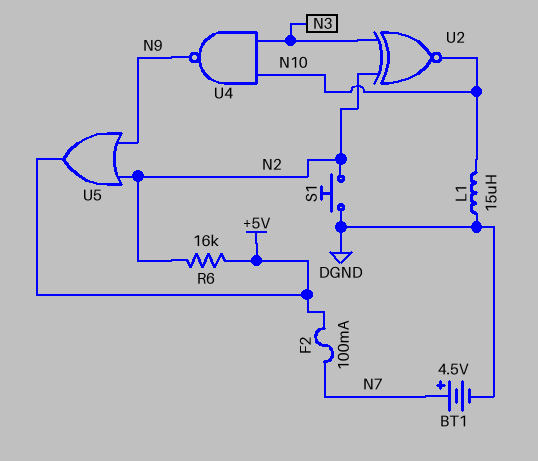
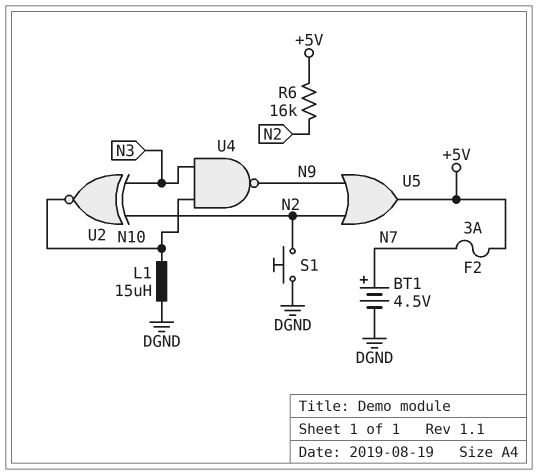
F2: 100mA (+5V, N7) -> 3A (+5V, N7)

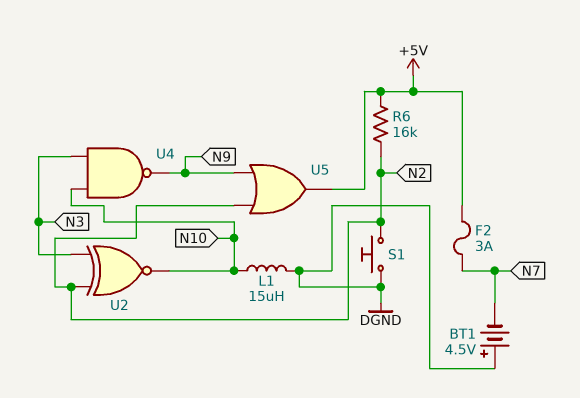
BT1: 4.5V (plus N7, minus DGND) -> 4.5V (plus DGND, minus N7)

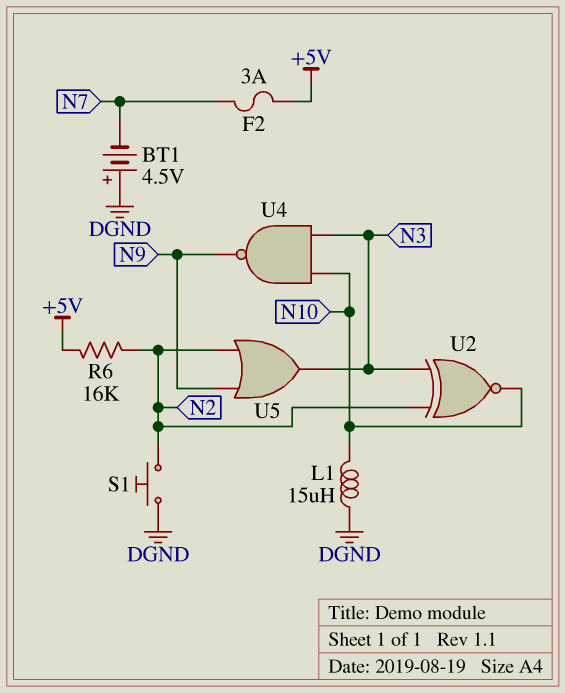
U5: OR (in N2, in N9, out +5V) -> OR (in N2, in N9, out N3)

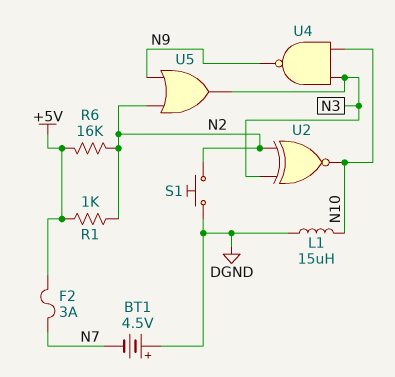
R1: none -> 1k (+5V, N2)

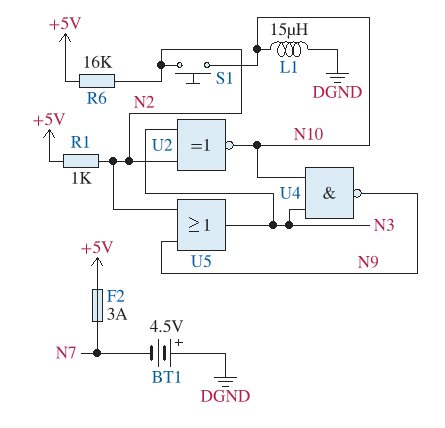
S1: button (DGND, N2) -> button (N2, N10)

